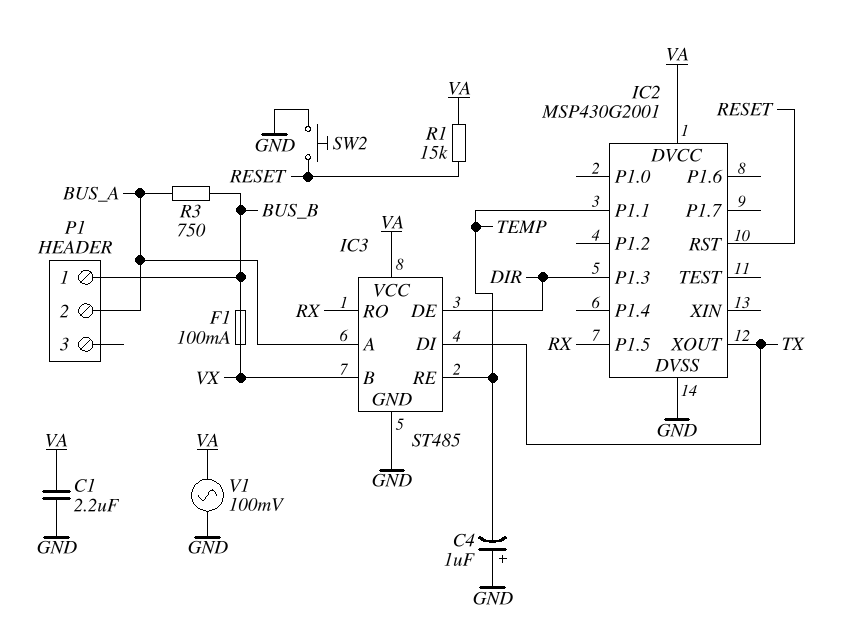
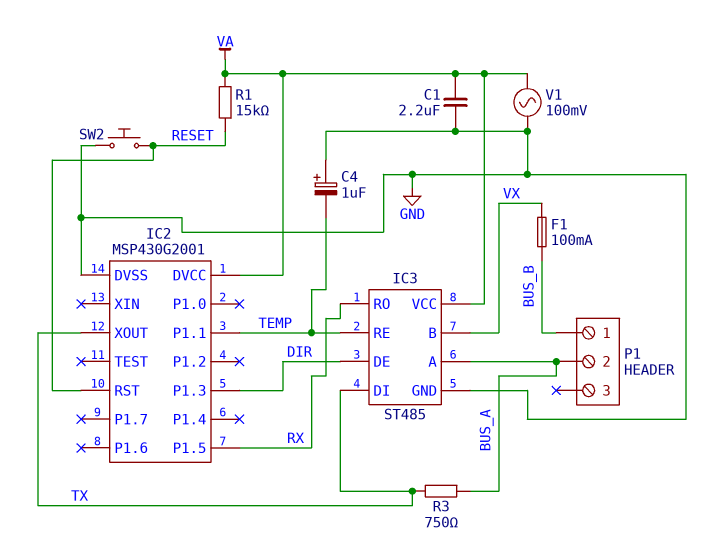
R3: 750 (BUS_A, BUS_B) -> 750 (BUS_A, TX)

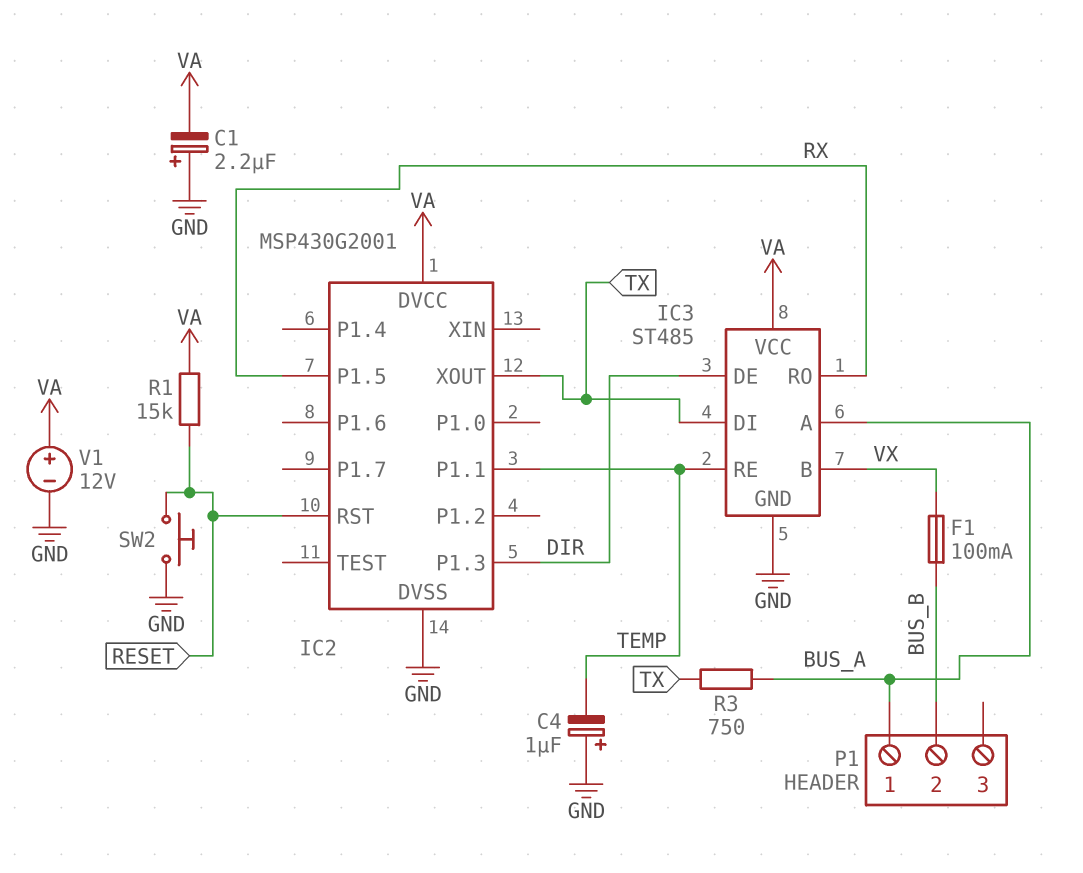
C1: 2.2uF (GND, VA) -> 2.2uF (plus GND, minus VA)
P1 pin 1: BUS_B -> BUS_A
P1 pin 2: BUS_A -> BUS_B
V1: AC 100mV (GND, VA) -> 12V (plus VA, minus GND)

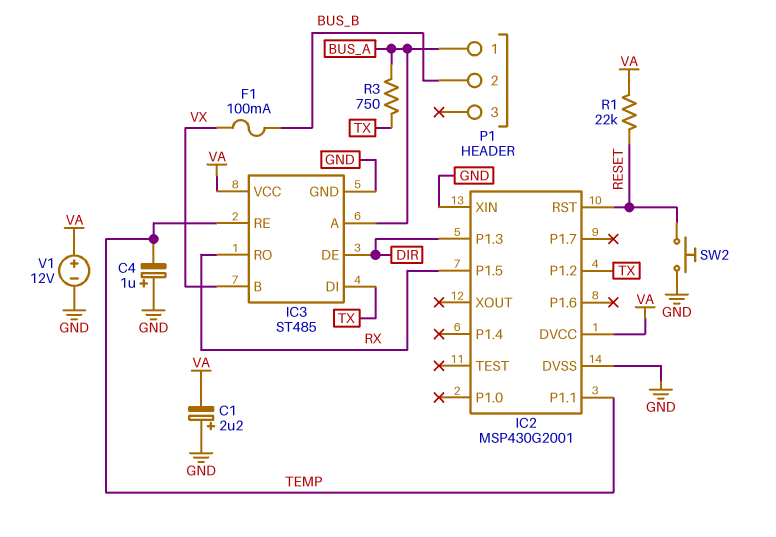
IC2 pin P1.2: none -> TX
IC2 pin XIN: none -> GND
IC2 pin XOUT: TX -> none
R1: 15k (RESET, VA) -> 22k (RESET, VA)

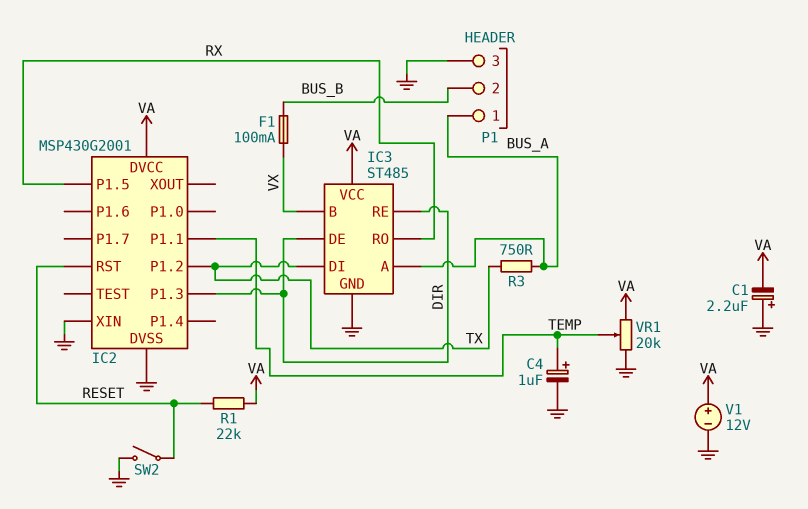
C4: 1uF (plus GND, minus TEMP) -> 1uF (plus TEMP, minus GND)
IC3 pin RE: TEMP -> DIR
P1 pin 3: none -> GND
SW2: button (GND, RESET) -> switch (GND, RESET)
VR1: none -> 20k (GND, VA, wiper TEMP)

